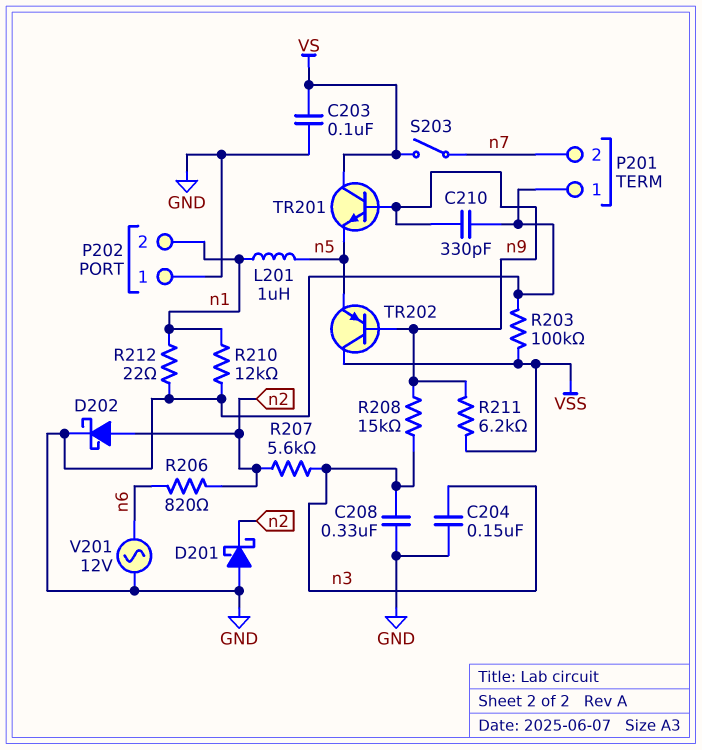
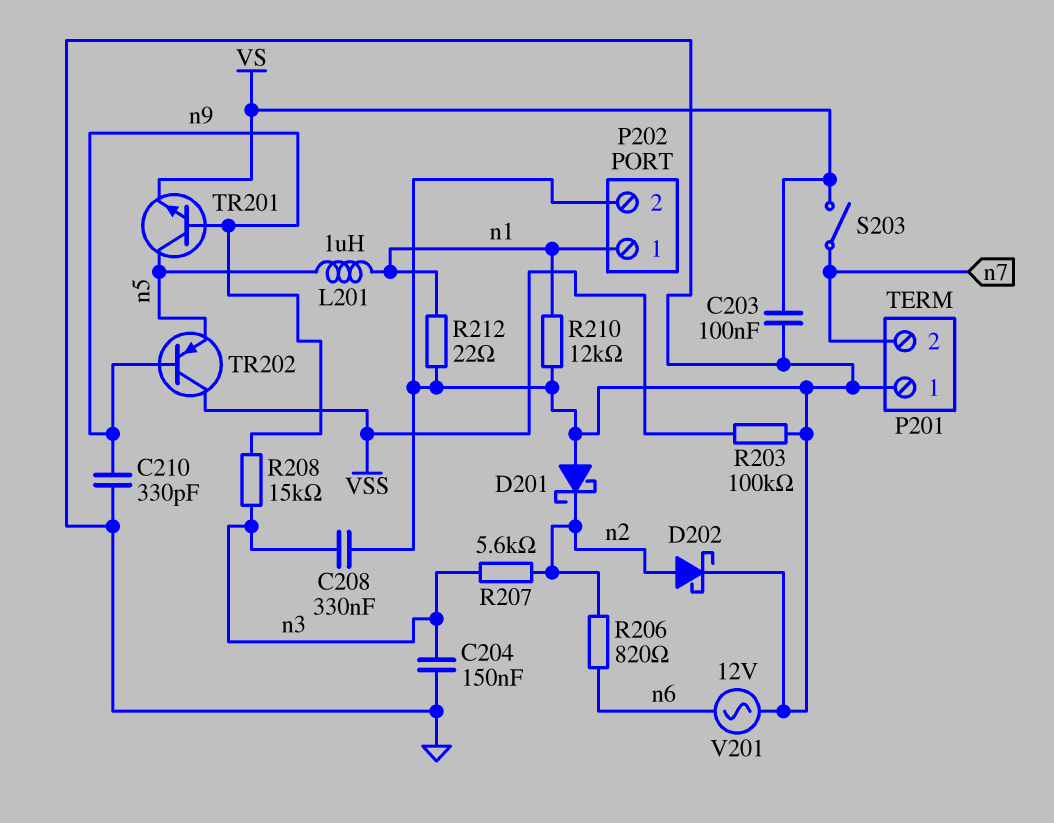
P202 pin 1: GND -> n1
P202 pin 2: n1 -> GND
R211: 6.2k (VSS, n9) -> none
TR201: NPN (B n9, C VS, E n5) -> NPN (B n9, C n5, E VS)

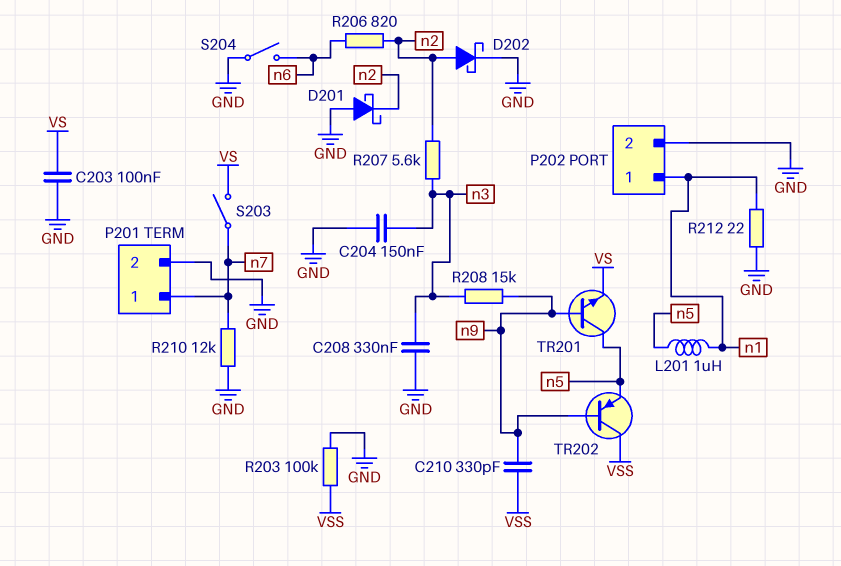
C210: 330pF (GND, n9) -> 330pF (VSS, n9)
P201 pin 1: GND -> n7
P201 pin 2: n7 -> GND
R210: 12k (GND, n1) -> 12k (GND, n7)
S204: none -> switch (GND, n6)
V201: AC 12V (GND, n6) -> none

